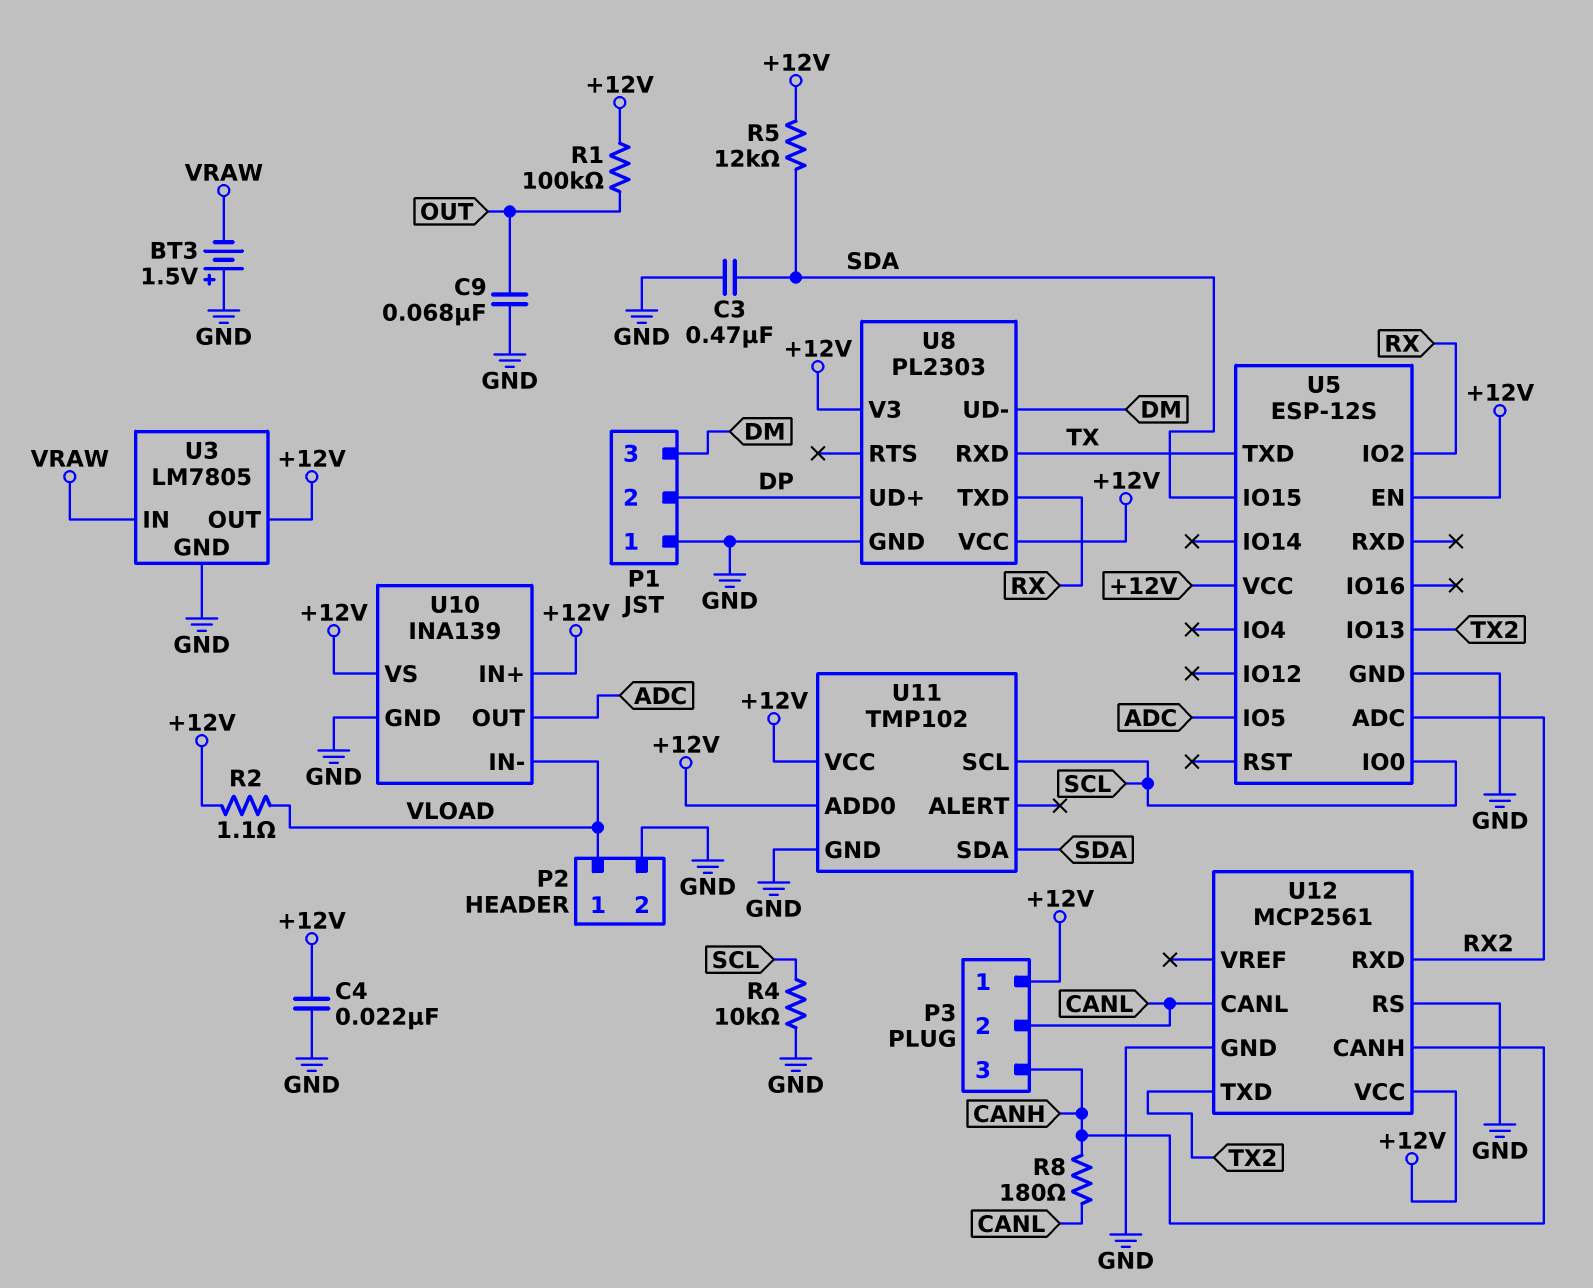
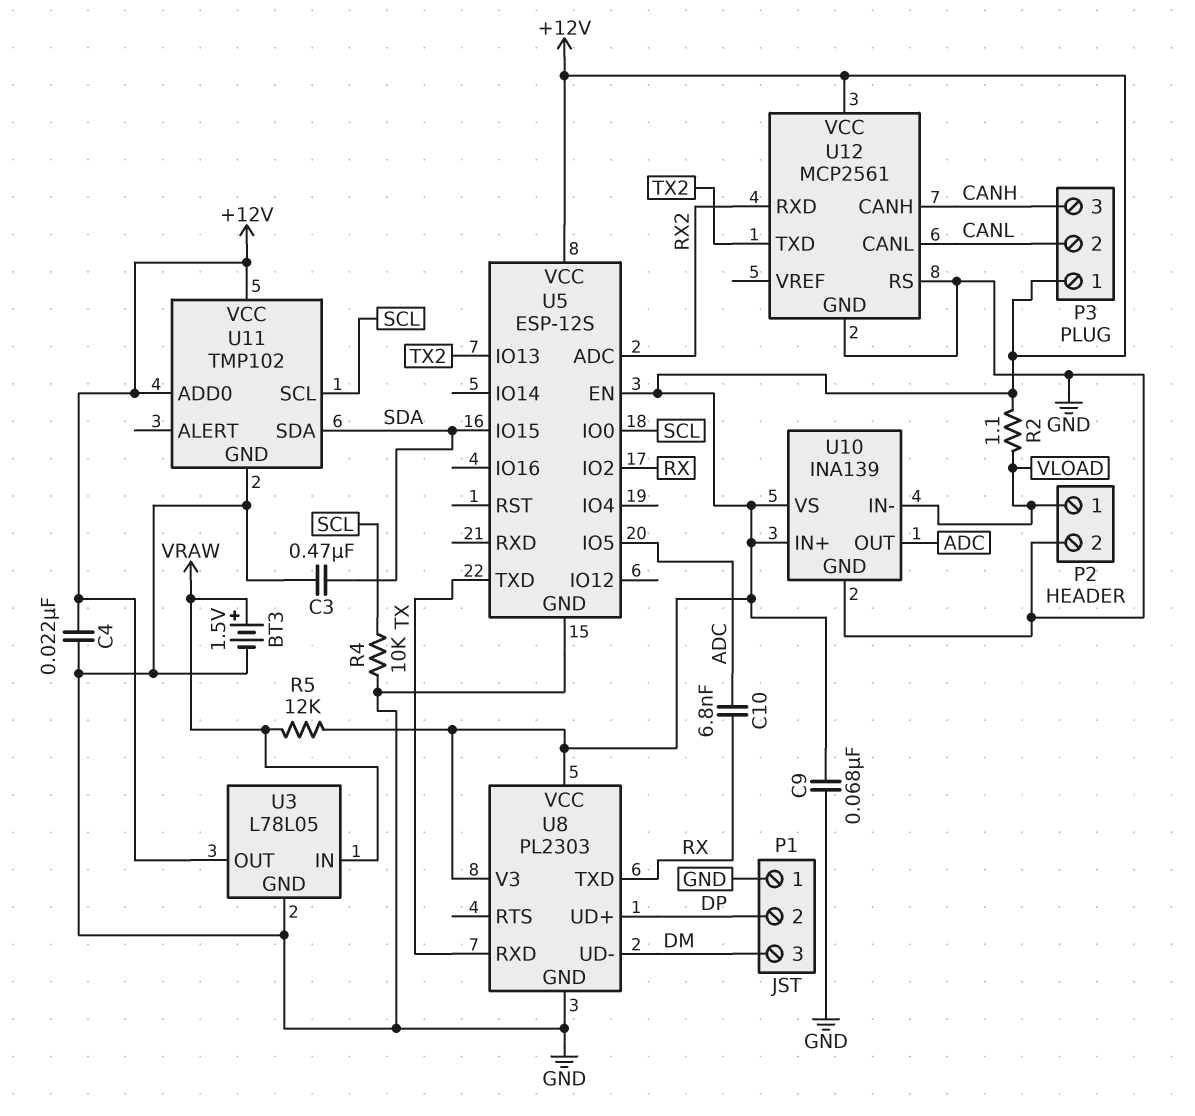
BT3: 1.5V (plus GND, minus VRAW) -> 1.5V (plus VRAW, minus GND)
C9: 68nF (GND, OUT) -> 68nF (+12V, GND)
C10: none -> 6.8nF (ADC, RX)
R1: 100k (+12V, OUT) -> none
R5: 12k (+12V, SDA) -> 12k (+12V, VRAW)
R8: 180 (CANH, CANL) -> none
U3: LM7805 -> L78L05

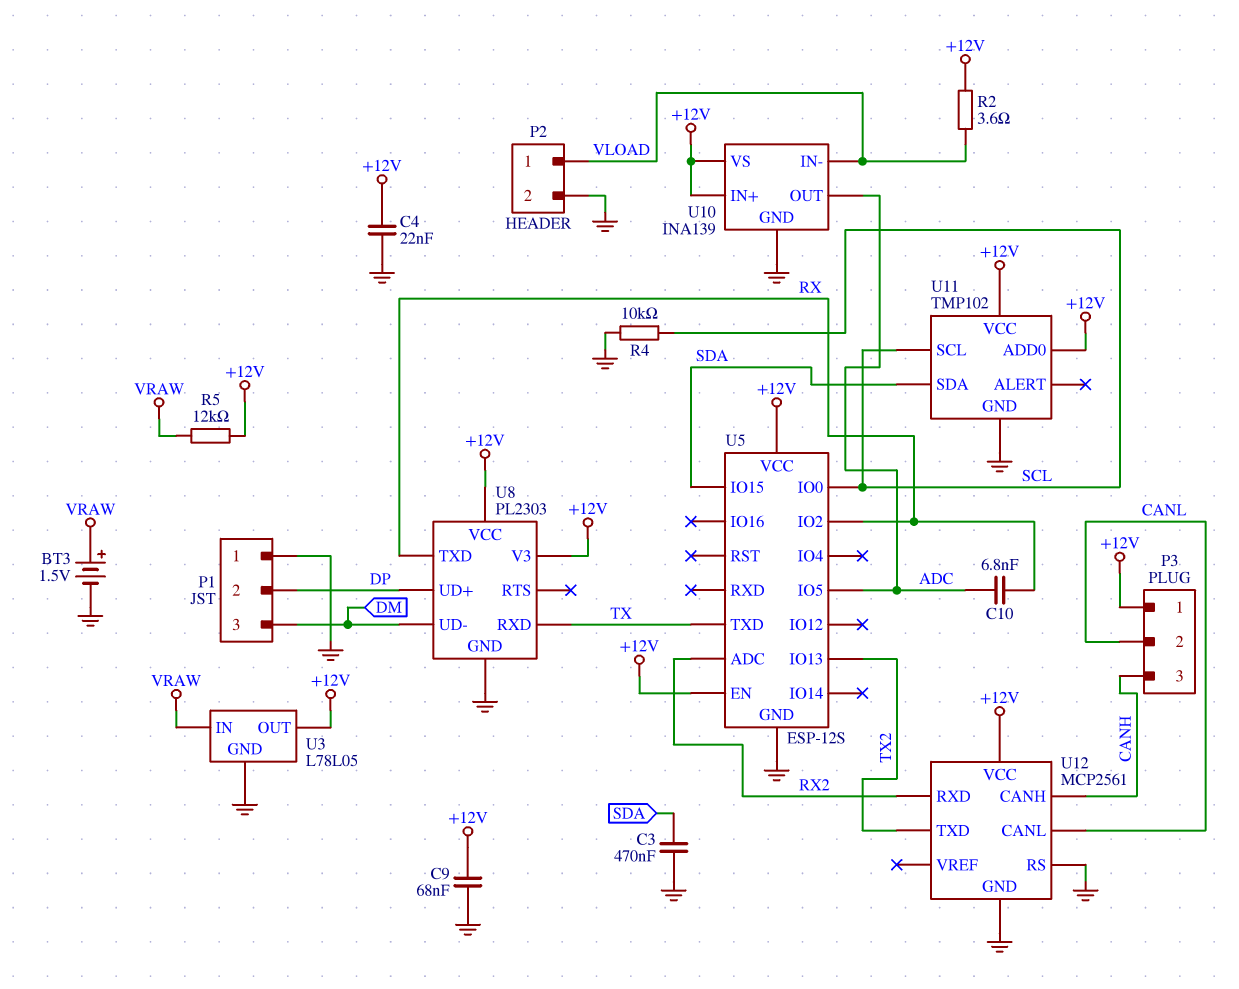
R2: 1.1 (+12V, VLOAD) -> 3.6 (+12V, VLOAD)

